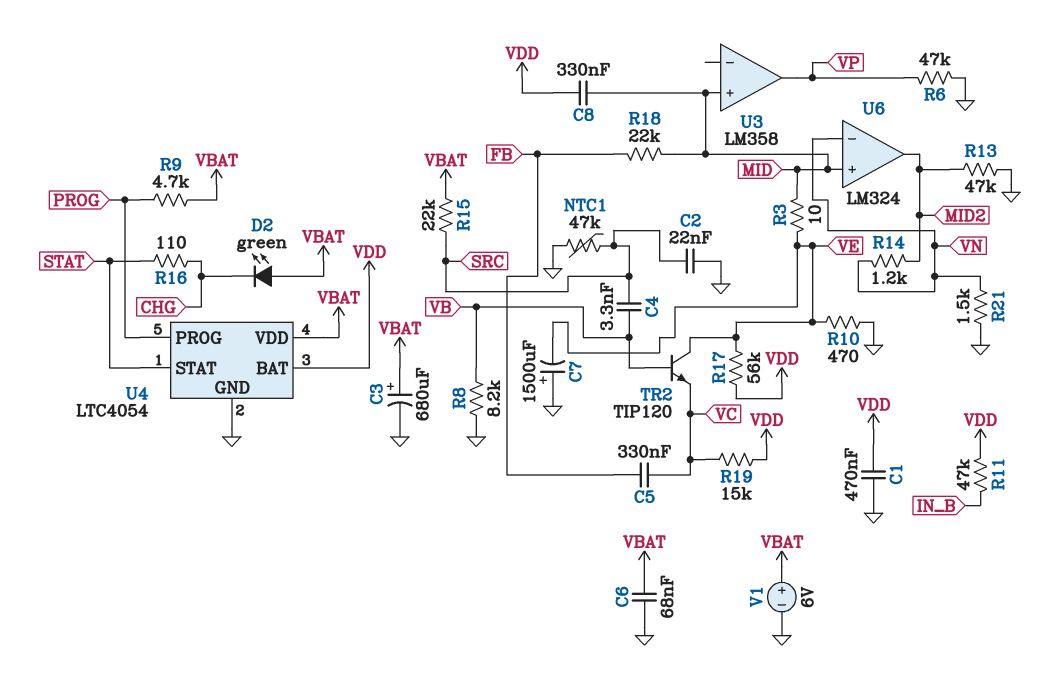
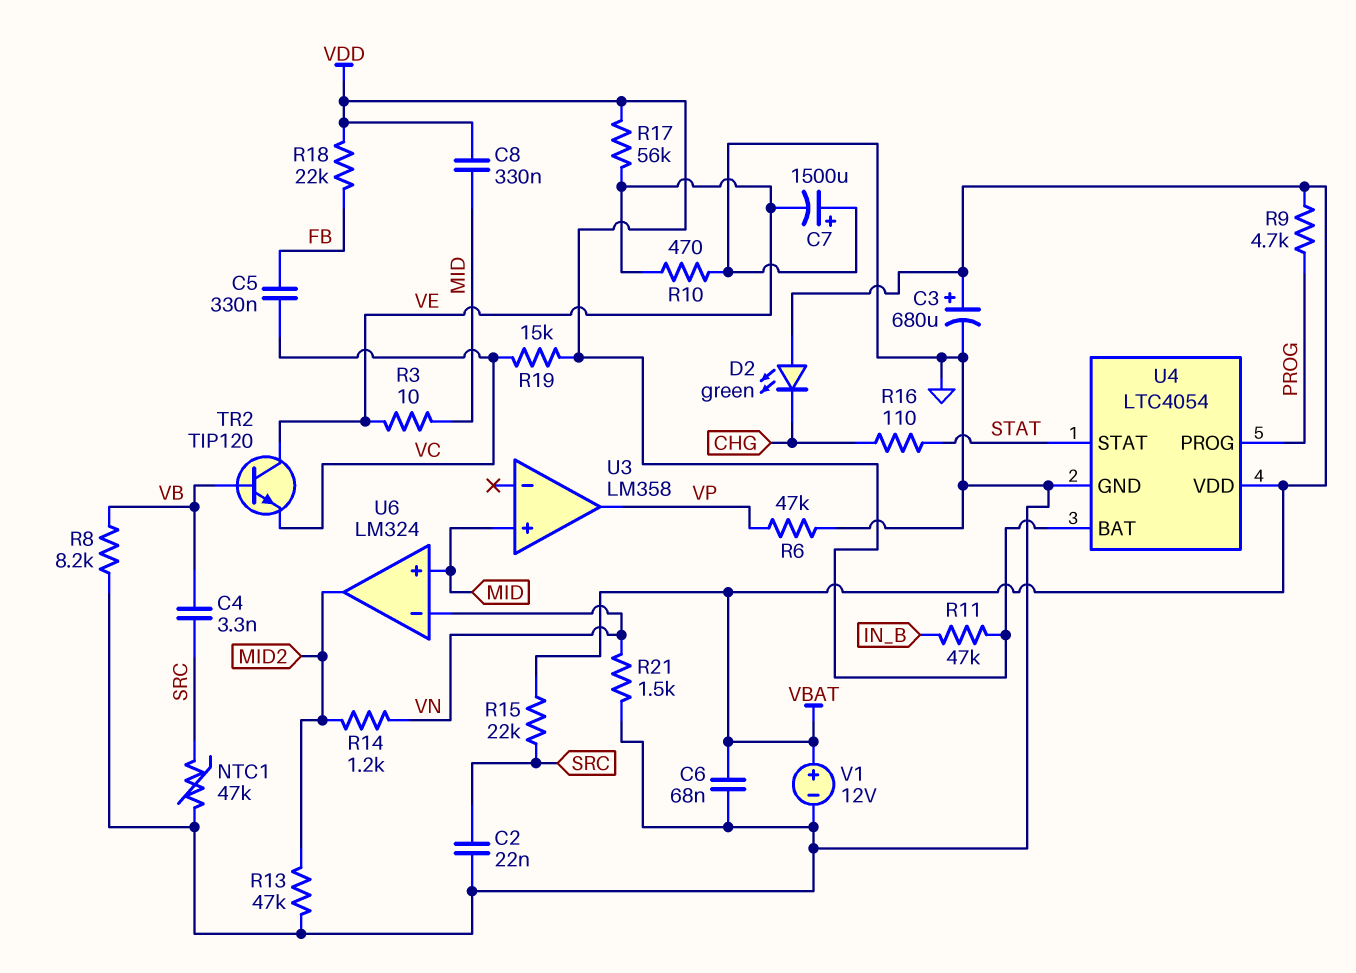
C1: 470nF (GND, VDD) -> none
R18: 22k (FB, MID) -> 22k (FB, VDD)
V1: 6V (plus VBAT, minus GND) -> 12V (plus VBAT, minus GND)

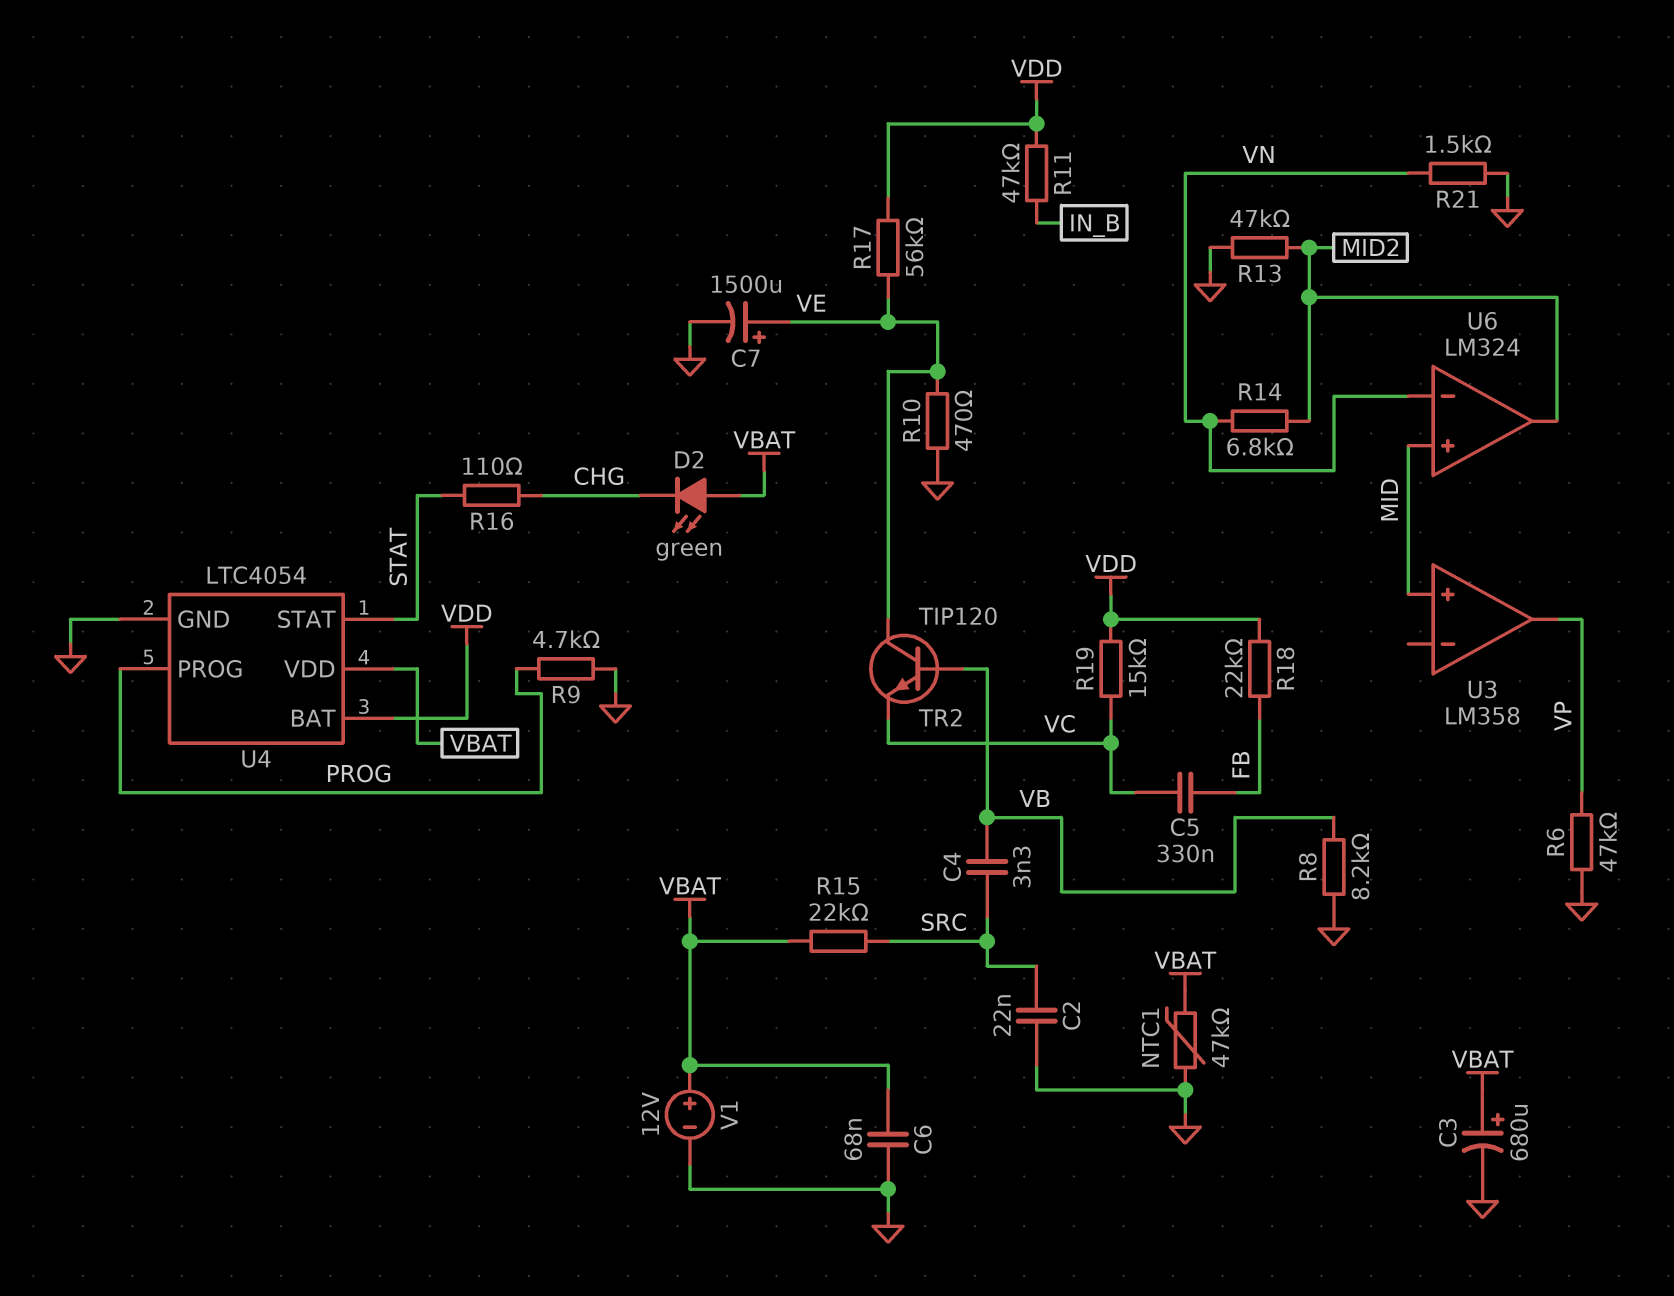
C7: 1500uF (plus GND, minus VE) -> 1500uF (plus VE, minus GND)
C8: 330nF (MID, VDD) -> none
NTC1: 47k (GND, SRC) -> 47k (GND, VBAT)
R3: 10 (MID, VE) -> none
R9: 4.7k (PROG, VBAT) -> 4.7k (GND, PROG)
R14: 1.2k (MID2, VN) -> 6.8k (MID2, VN)

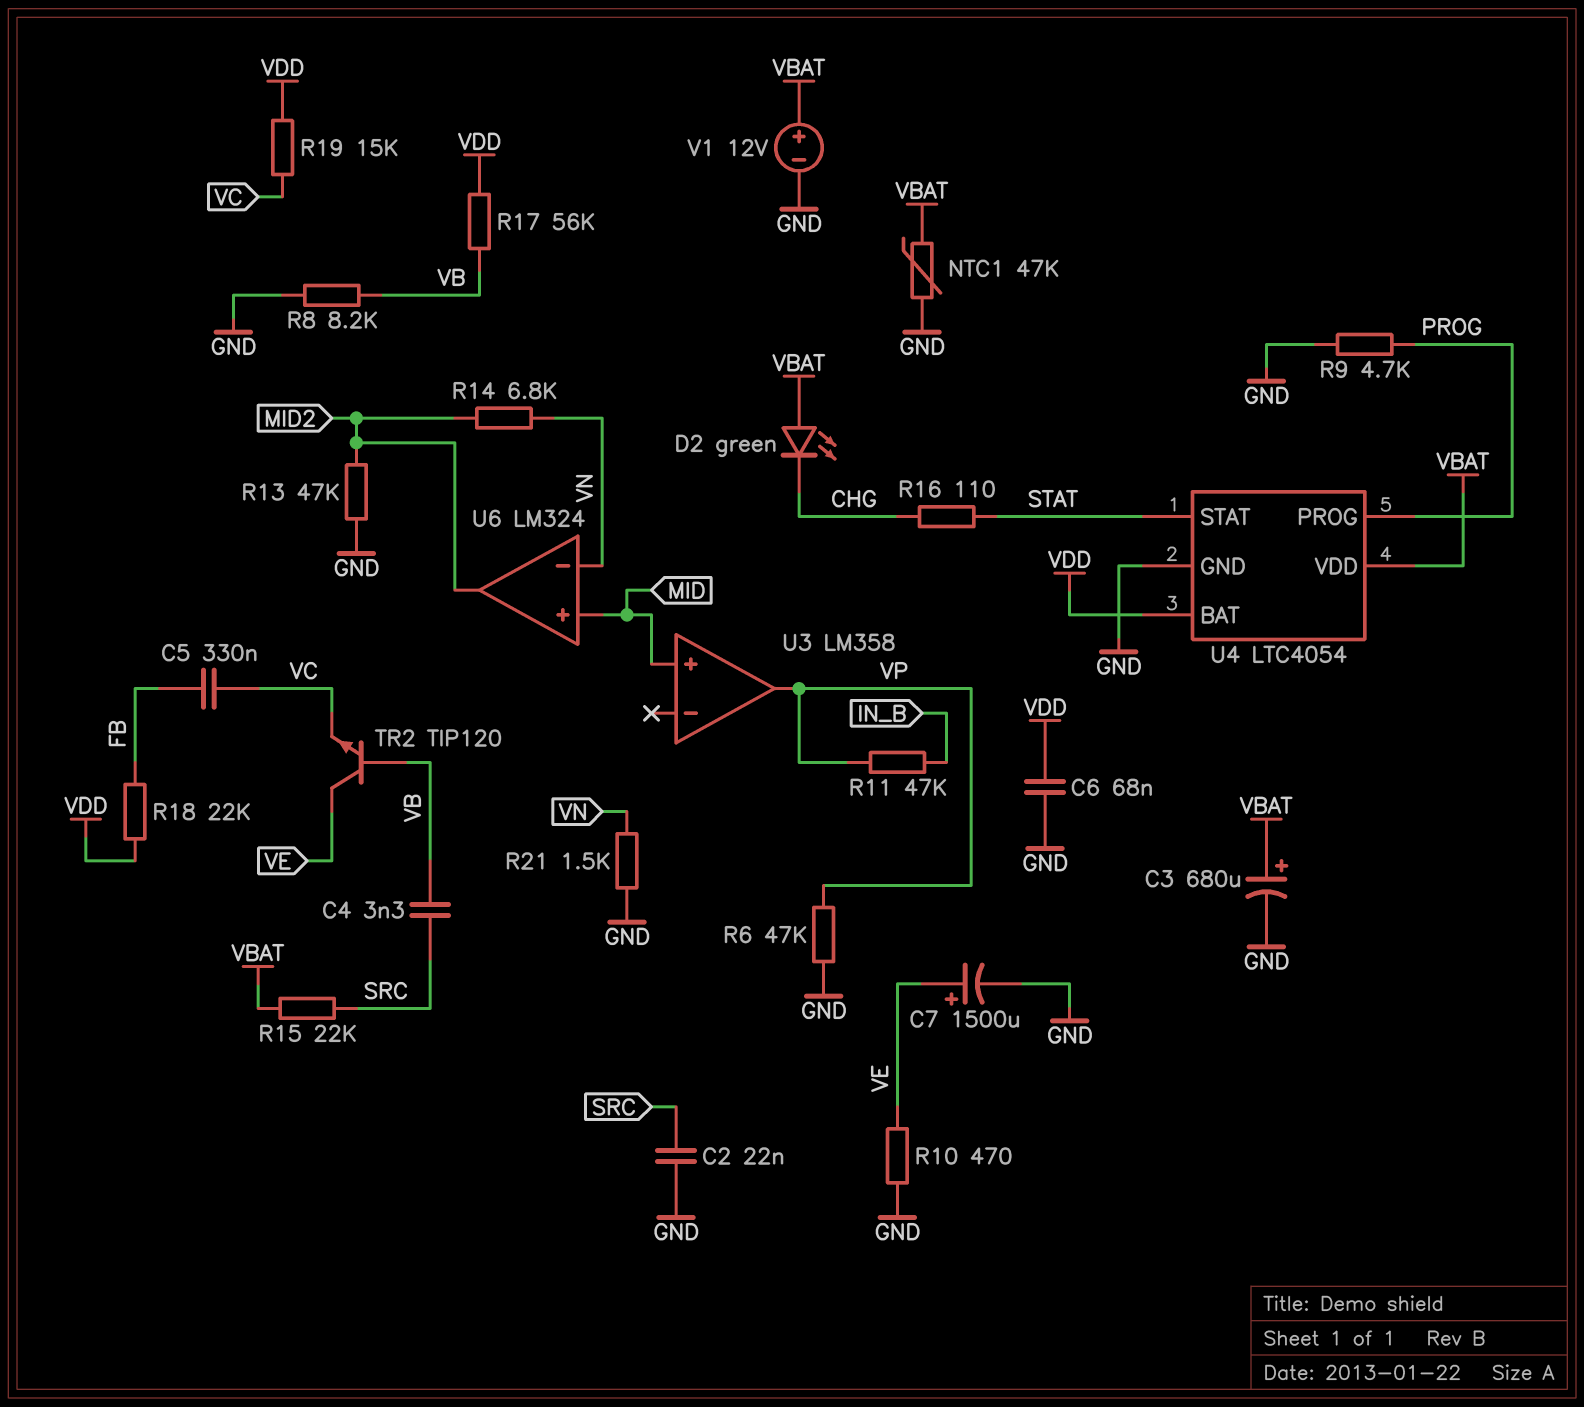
C6: 68nF (GND, VBAT) -> 68nF (GND, VDD)
R11: 47k (IN_B, VDD) -> 47k (IN_B, VP)
R17: 56k (VDD, VE) -> 56k (VB, VDD)

